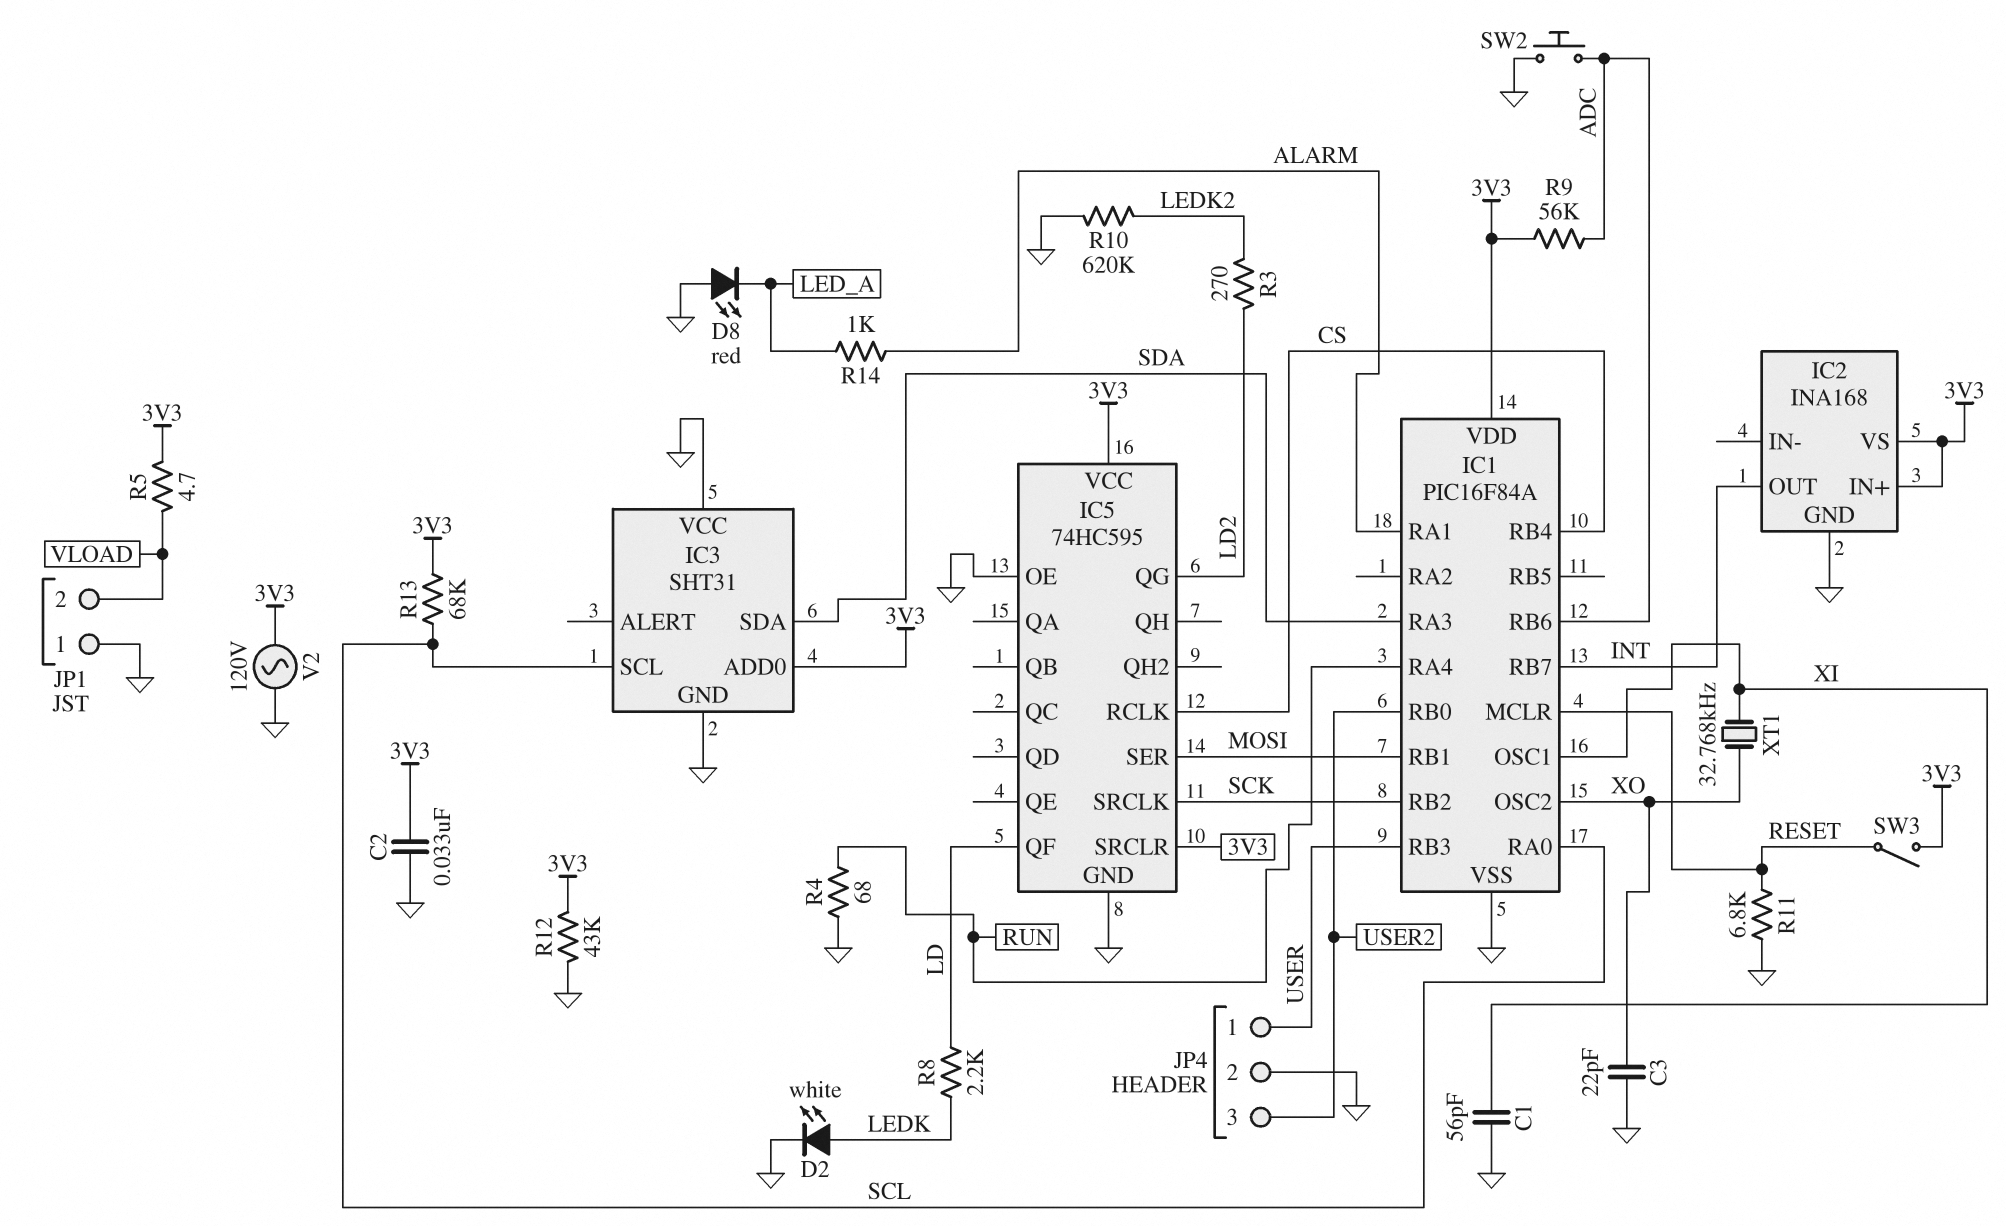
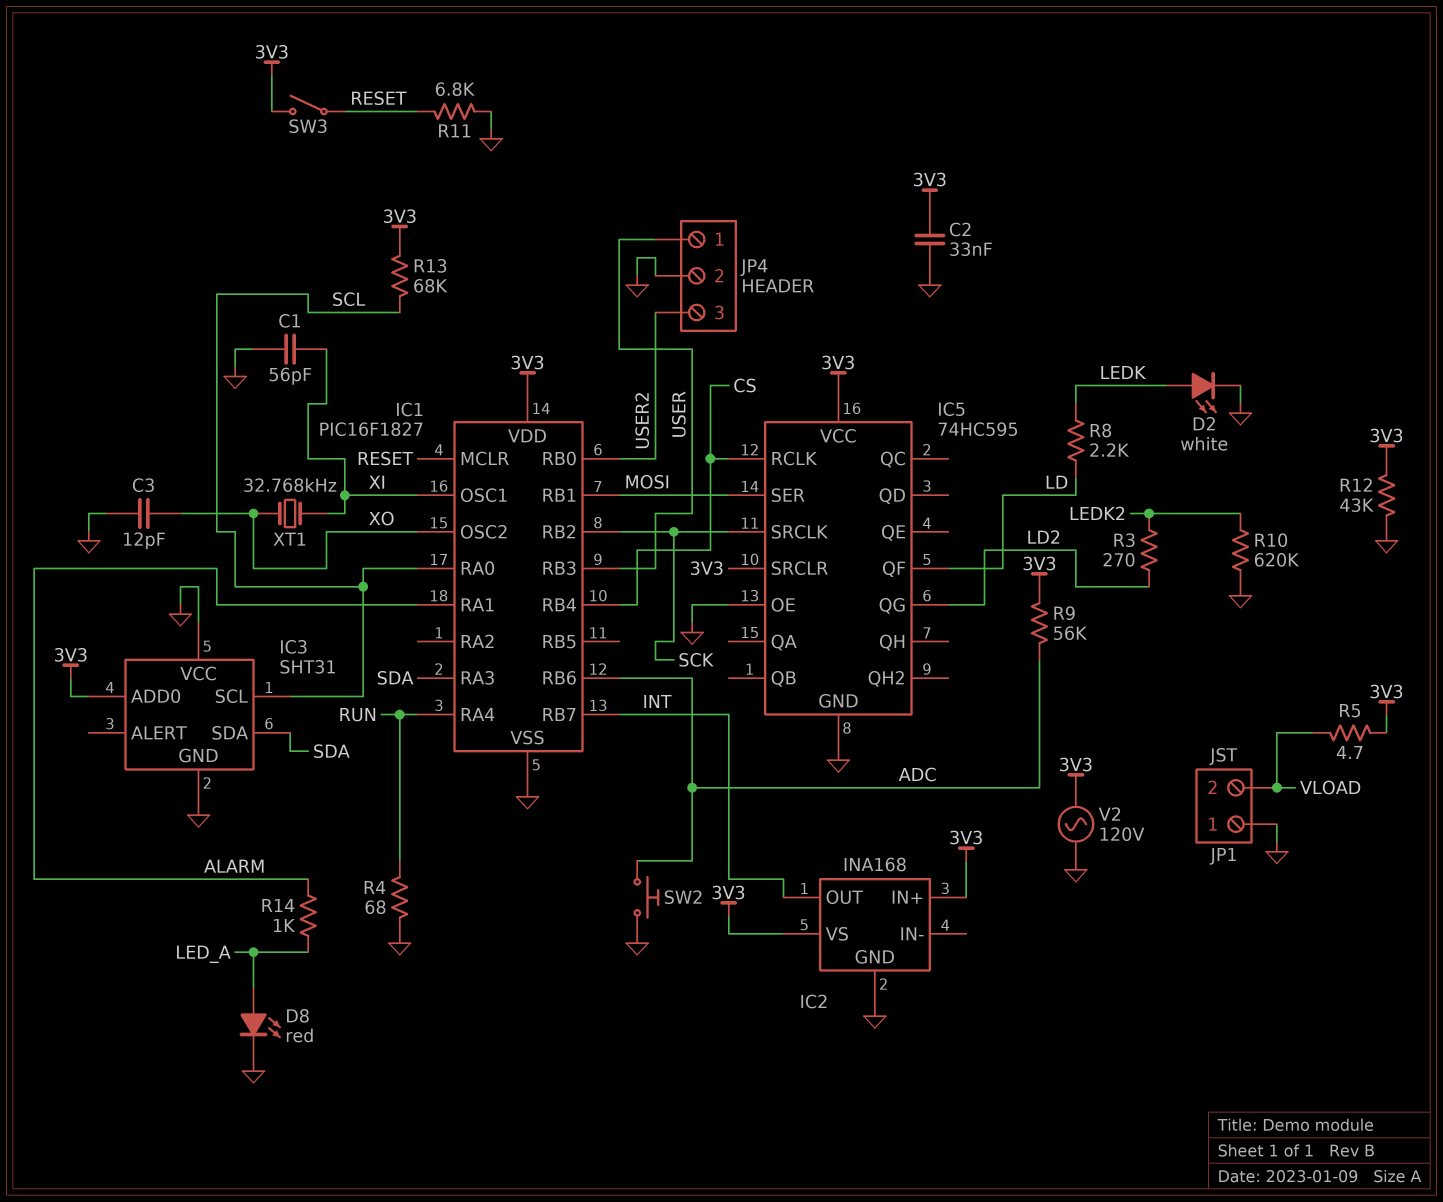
C3: 22pF (GND, XO) -> 12pF (GND, XO)
D8: LED red (A GND, K LED_A) -> LED red (A LED_A, K GND)
IC1: PIC16F84A -> PIC16F1827

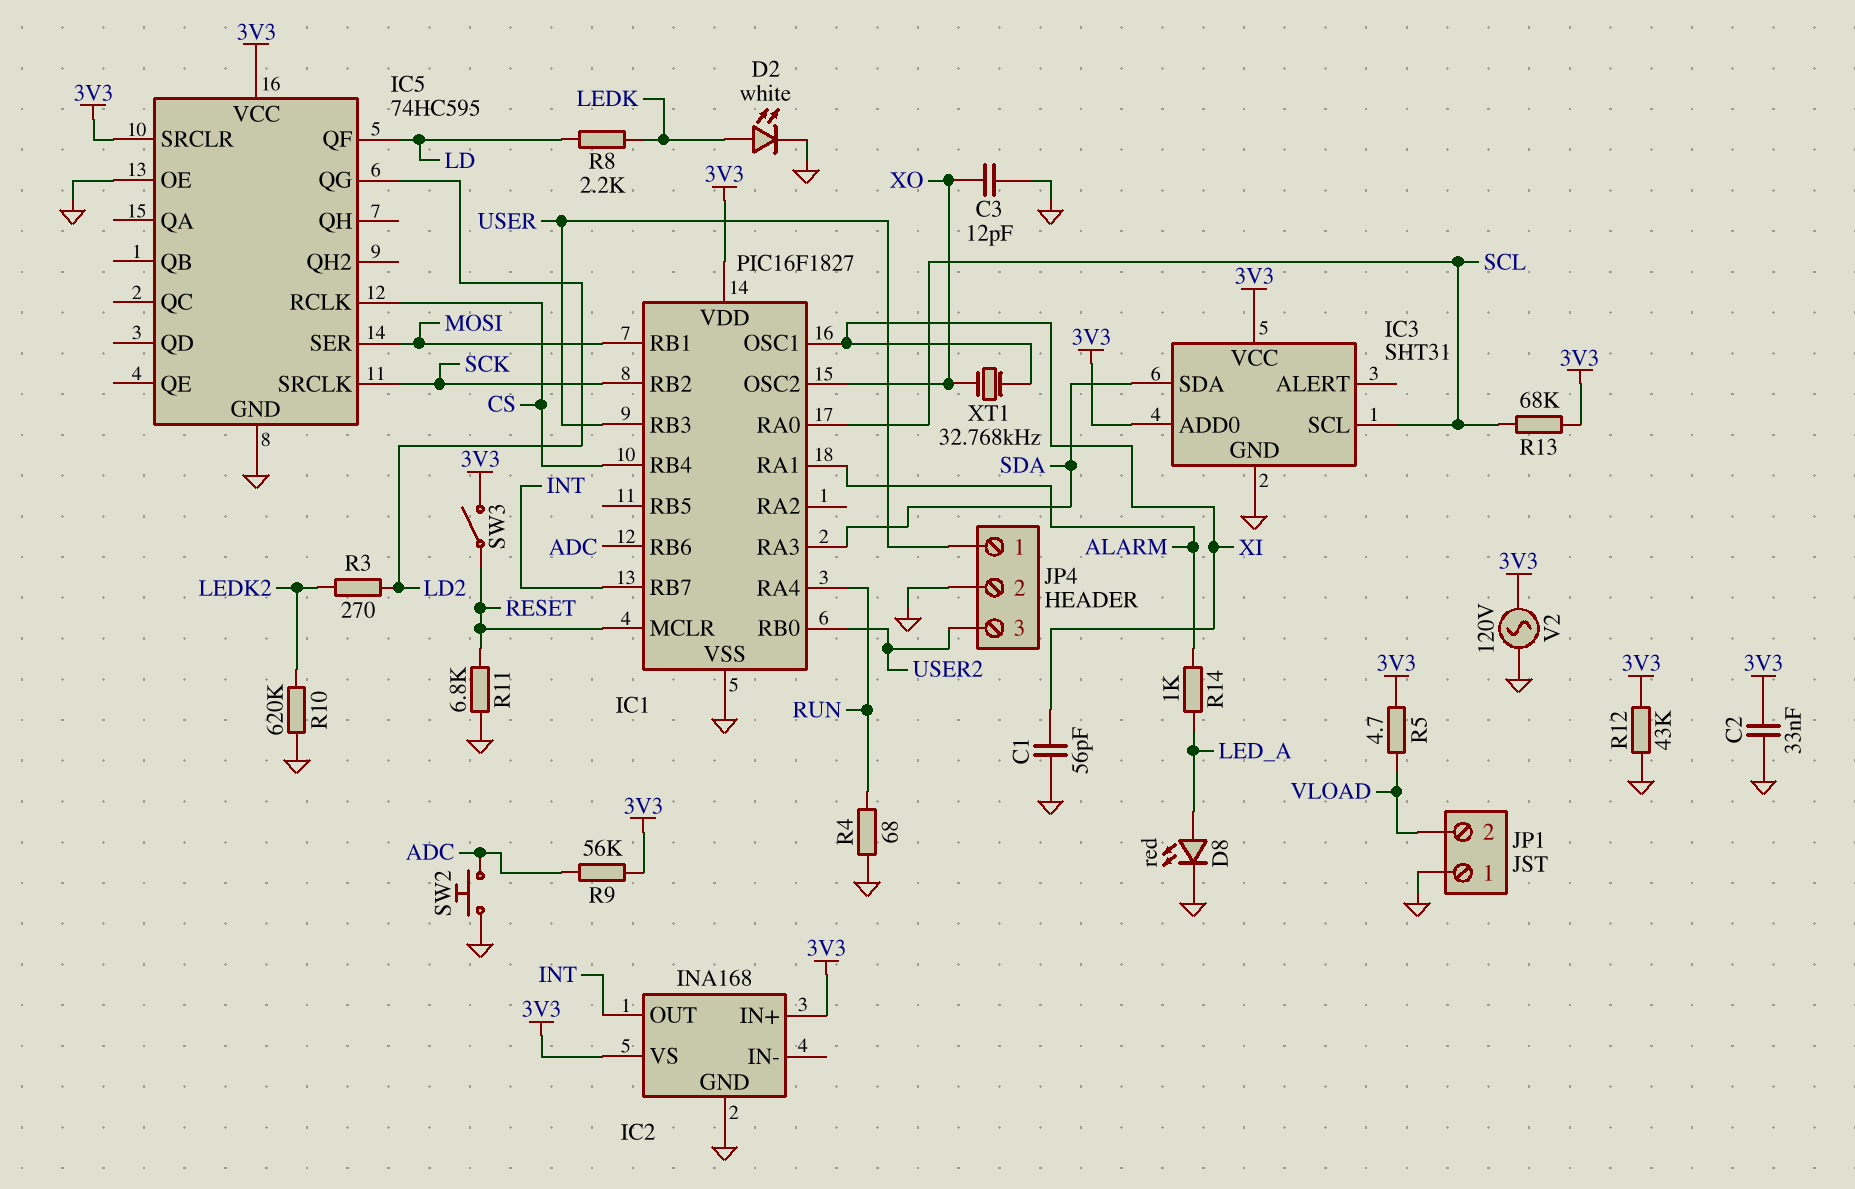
IC3 pin VCC: GND -> 3V3

